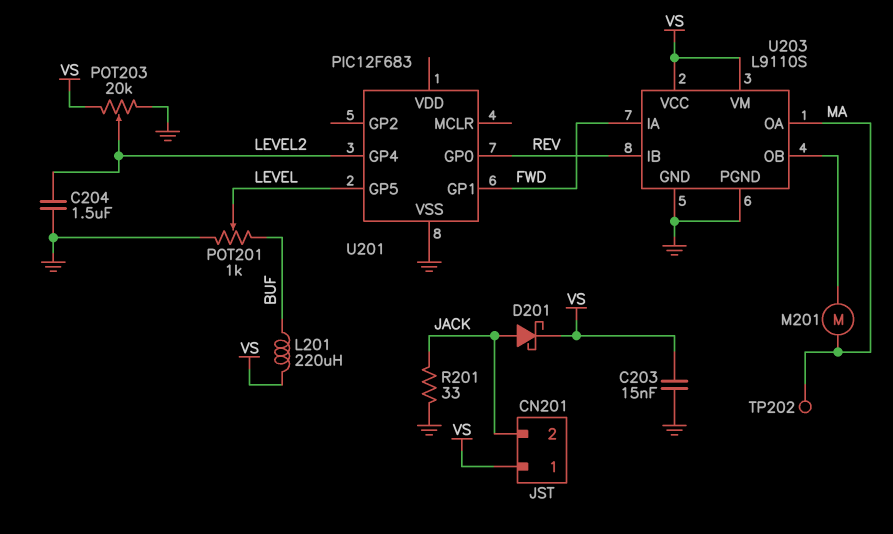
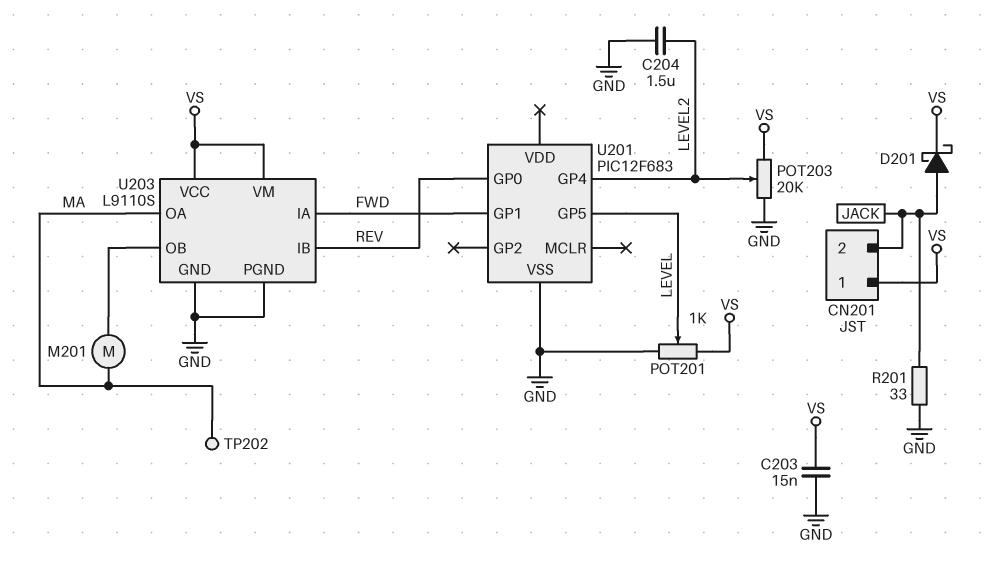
L201: 220uH (BUF, VS) -> none
POT201: 1k (BUF, GND, wiper LEVEL) -> 1k (GND, VS, wiper LEVEL)

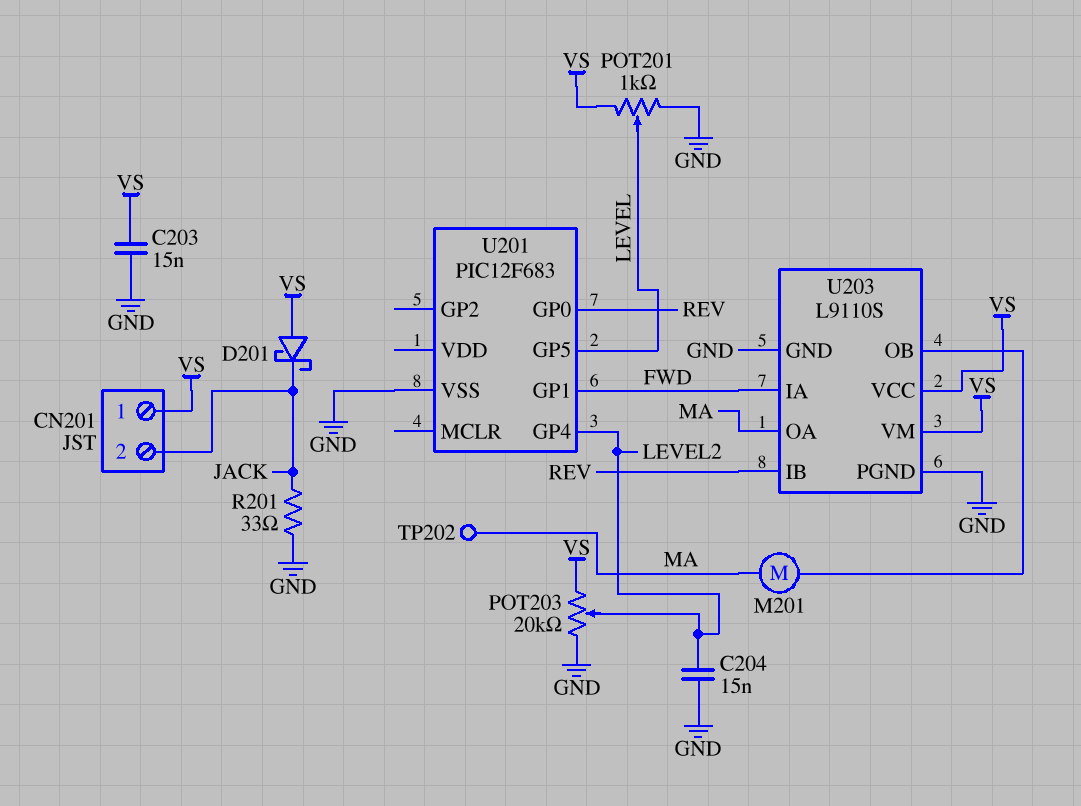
C204: 1.5uF (GND, LEVEL2) -> 15nF (GND, LEVEL2)
D201: schottky (A JACK, K VS) -> schottky (A VS, K JACK)

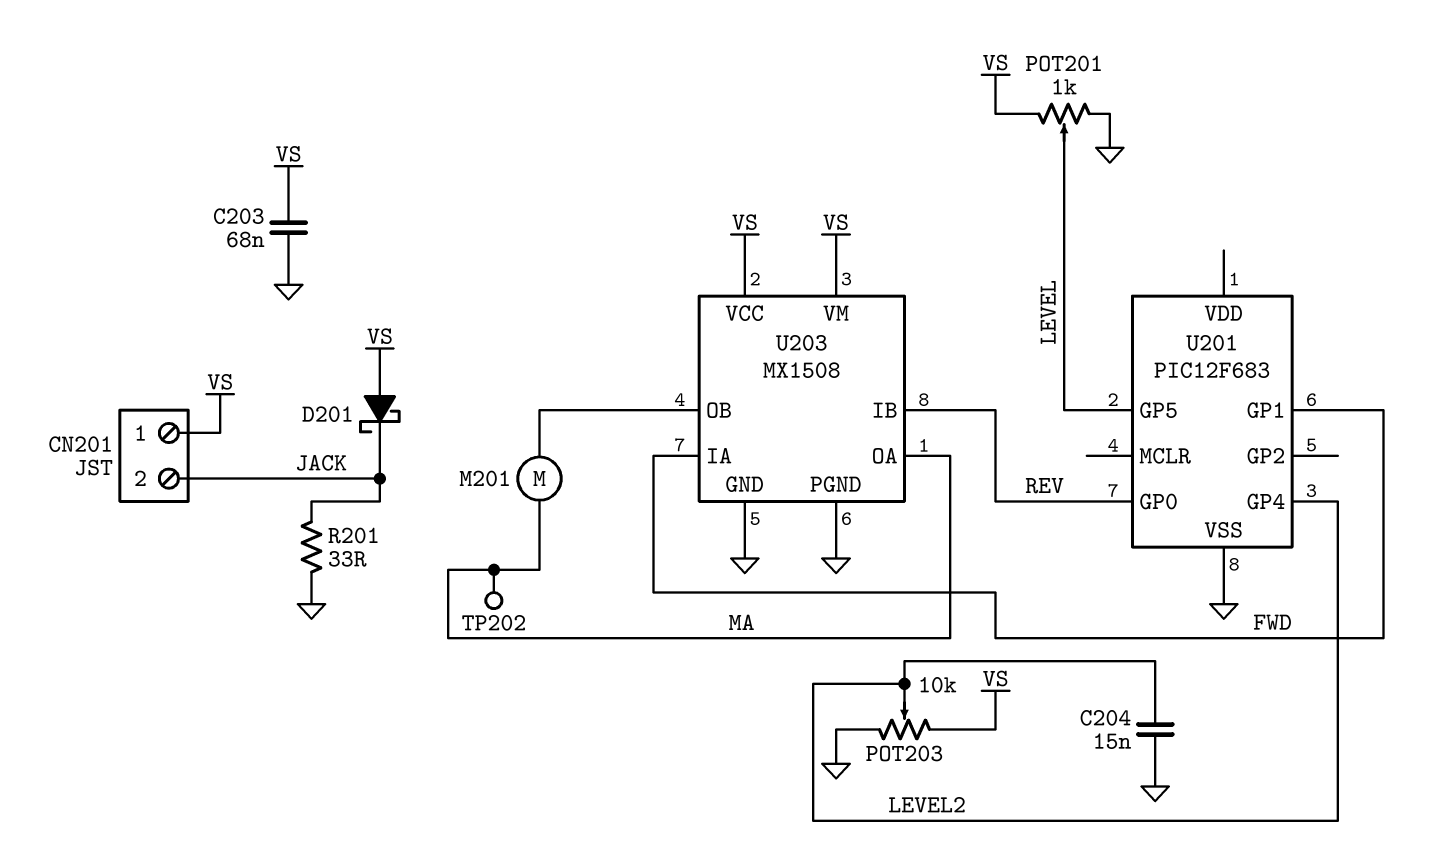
C203: 15nF (GND, VS) -> 68nF (GND, VS)
POT203: 20k (GND, VS, wiper LEVEL2) -> 10k (GND, VS, wiper LEVEL2)
U203: L9110S -> MX1508

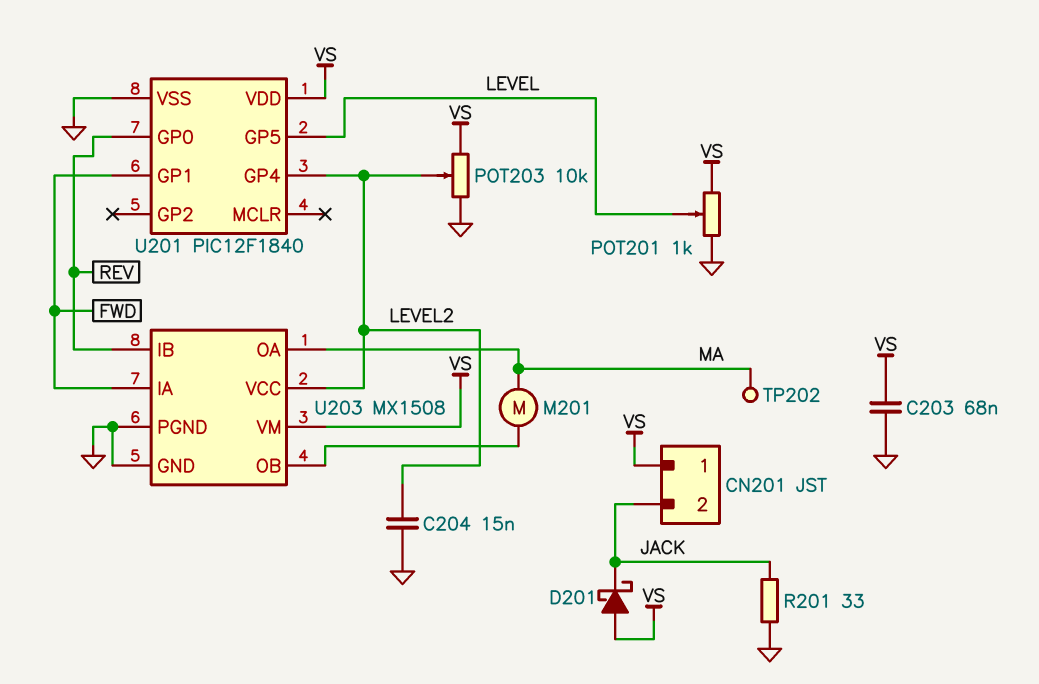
U201: PIC12F683 -> PIC12F1840
U201 pin VDD: none -> VS
U203 pin VCC: VS -> LEVEL2

